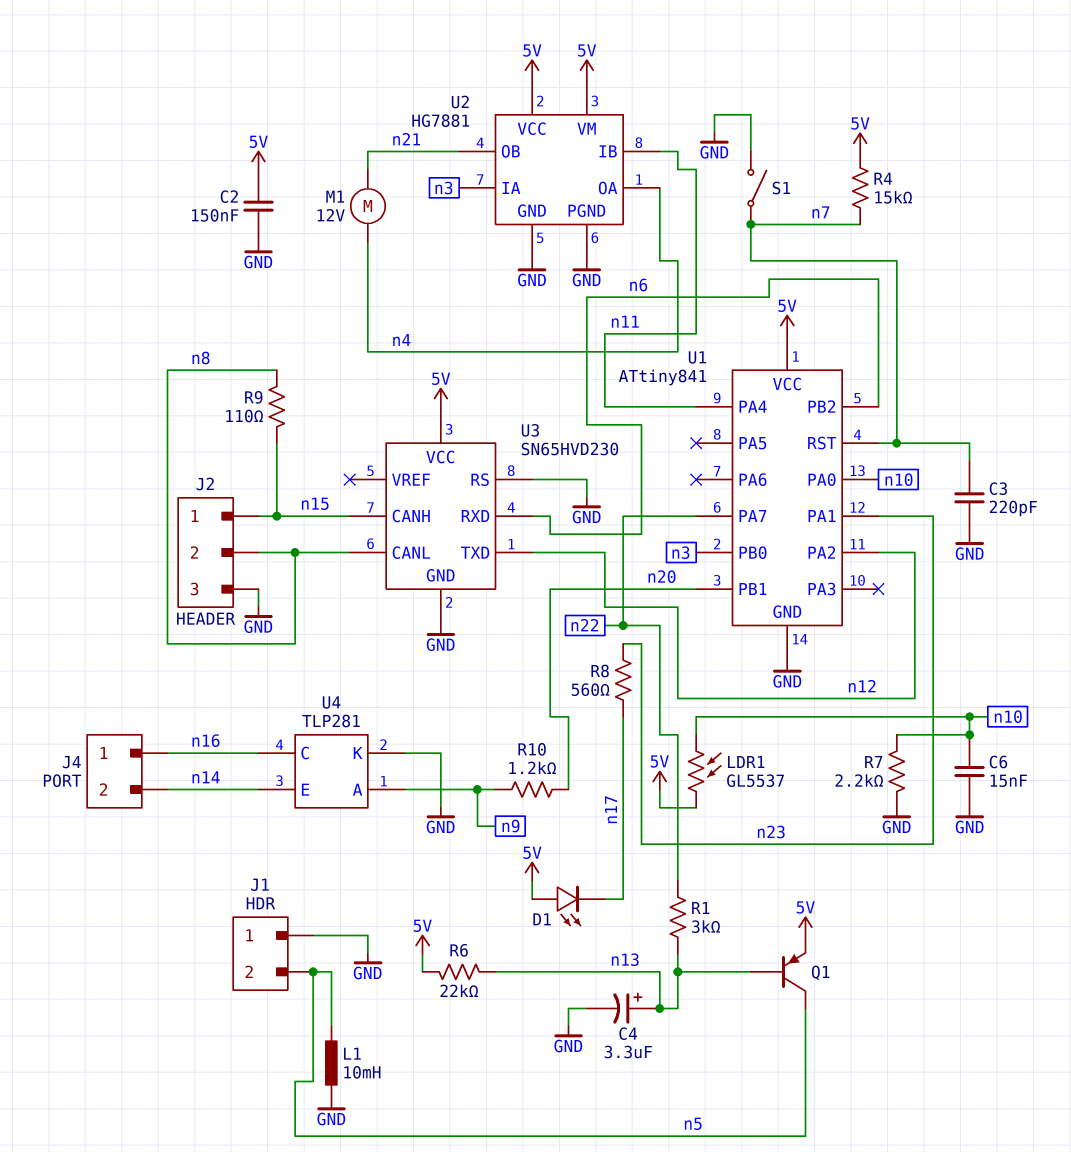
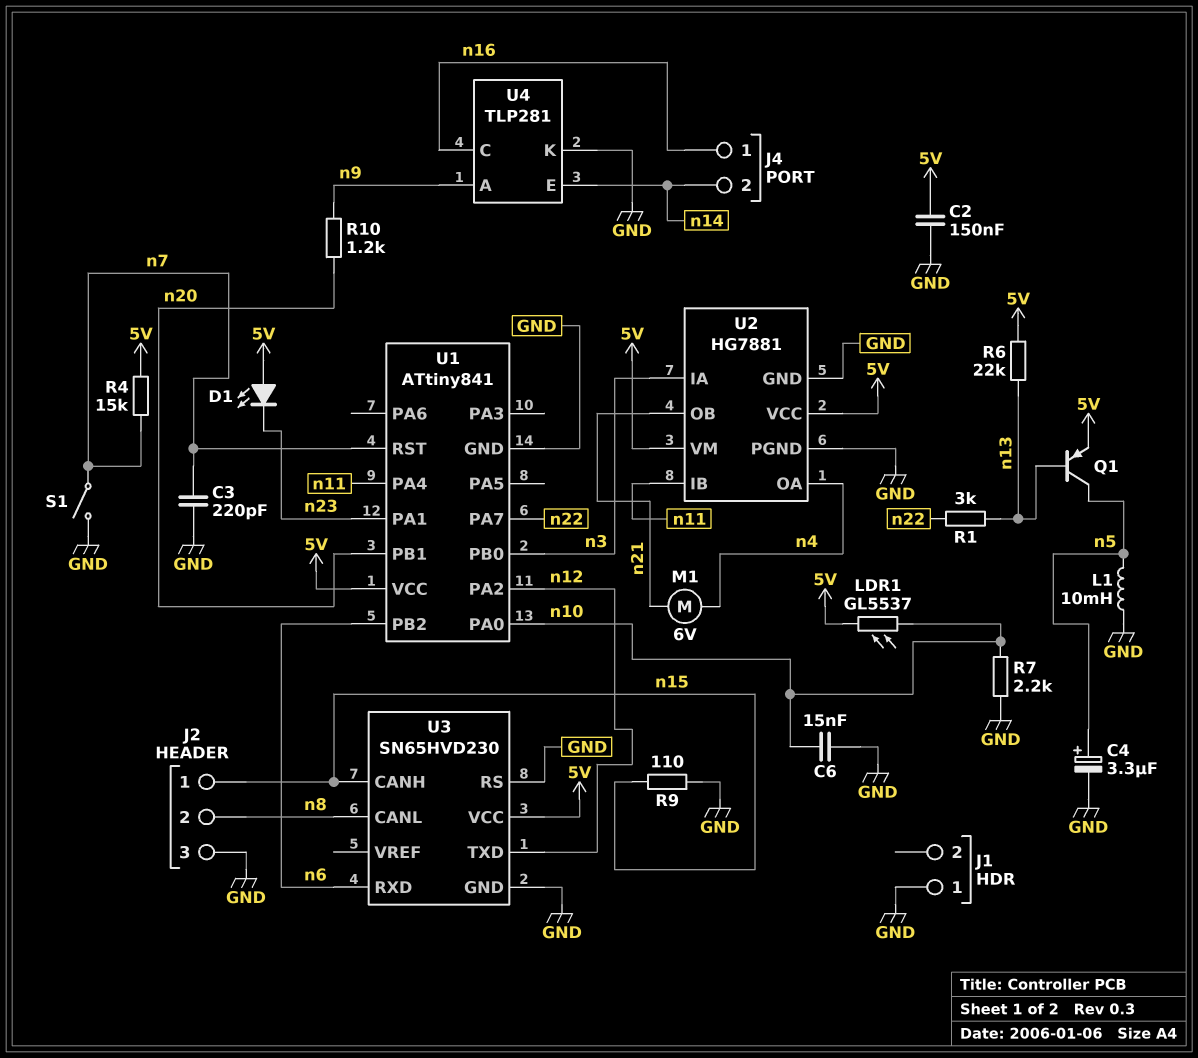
C4: 3.3uF (plus n13, minus GND) -> 3.3uF (plus n5, minus GND)
D1: LED (A 5V, K n17) -> LED (A 5V, K n23)
J1 pin 2: n5 -> none
M1: motor 12V (n4, n21) -> motor 6V (n4, n21)
R8: 560 (n17, n23) -> none
R9: 110 (n8, n15) -> 110 (GND, n15)

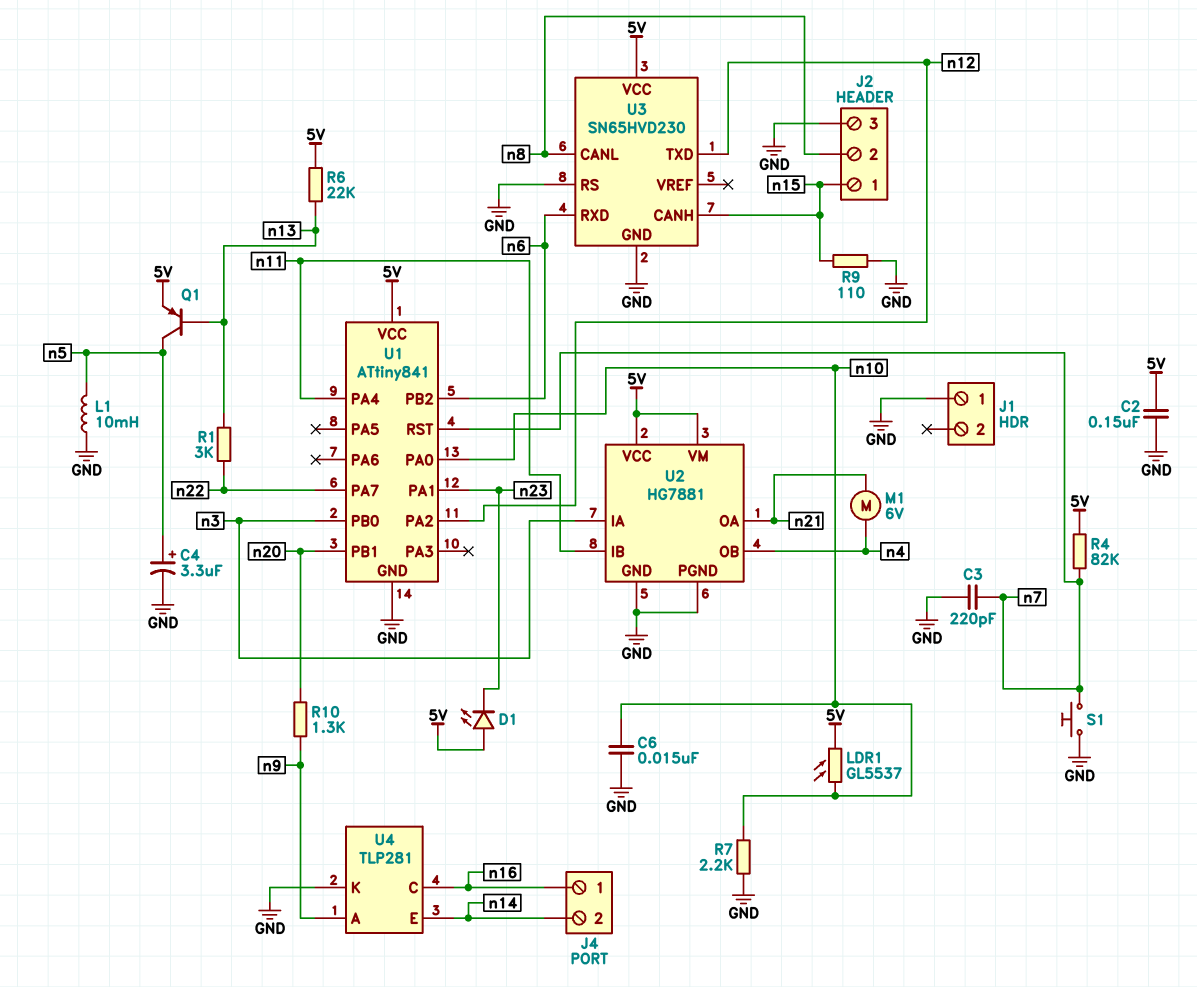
R4: 15k (5V, n7) -> 82k (5V, n7)
R10: 1.2k (n9, n20) -> 1.3k (n9, n20)
S1: switch (GND, n7) -> button (GND, n7)
U2 pin OA: n4 -> n21
U2 pin OB: n21 -> n4

